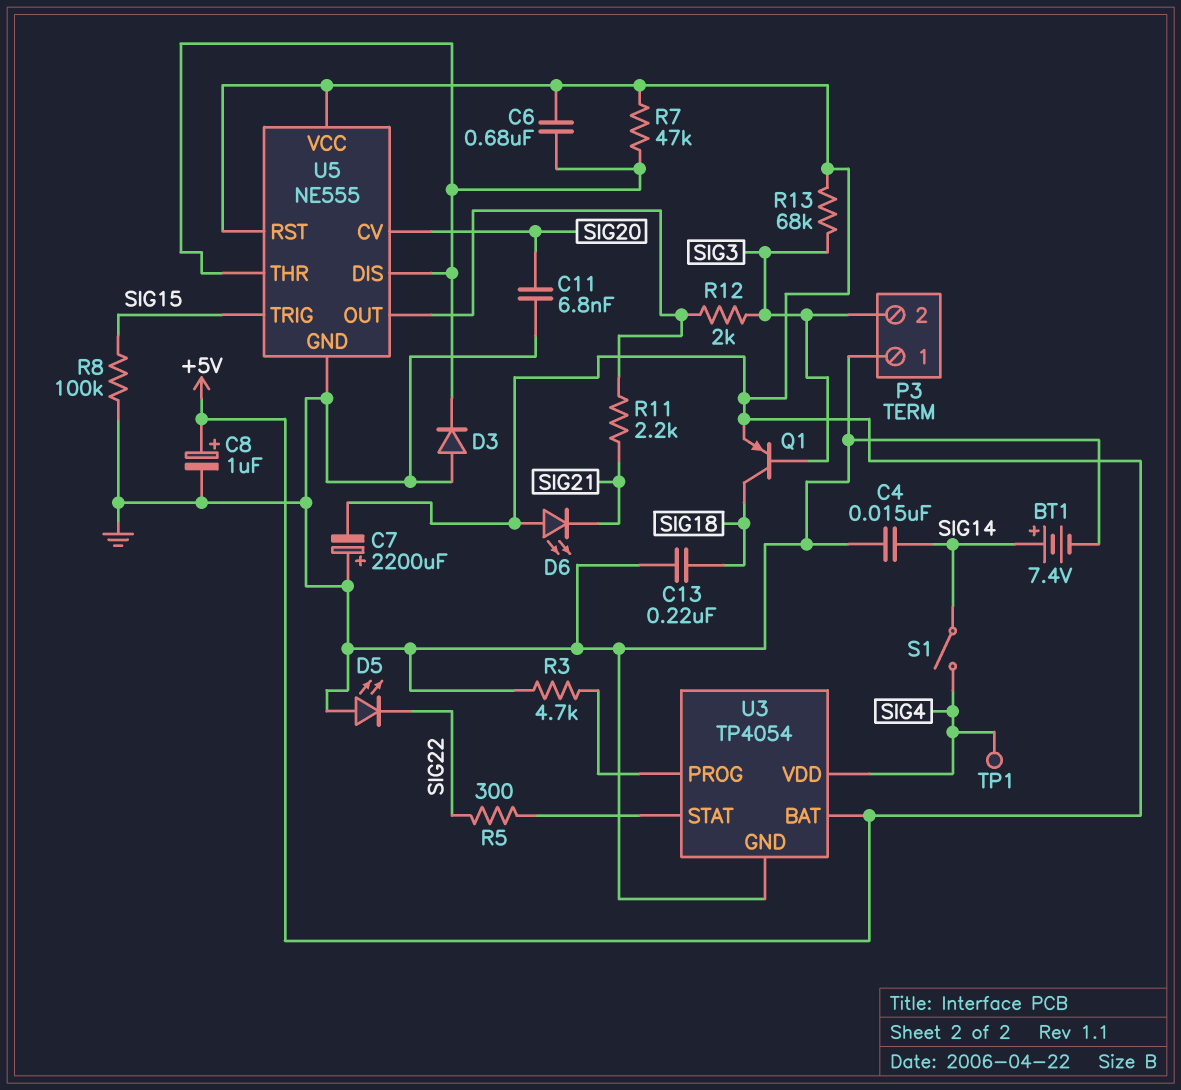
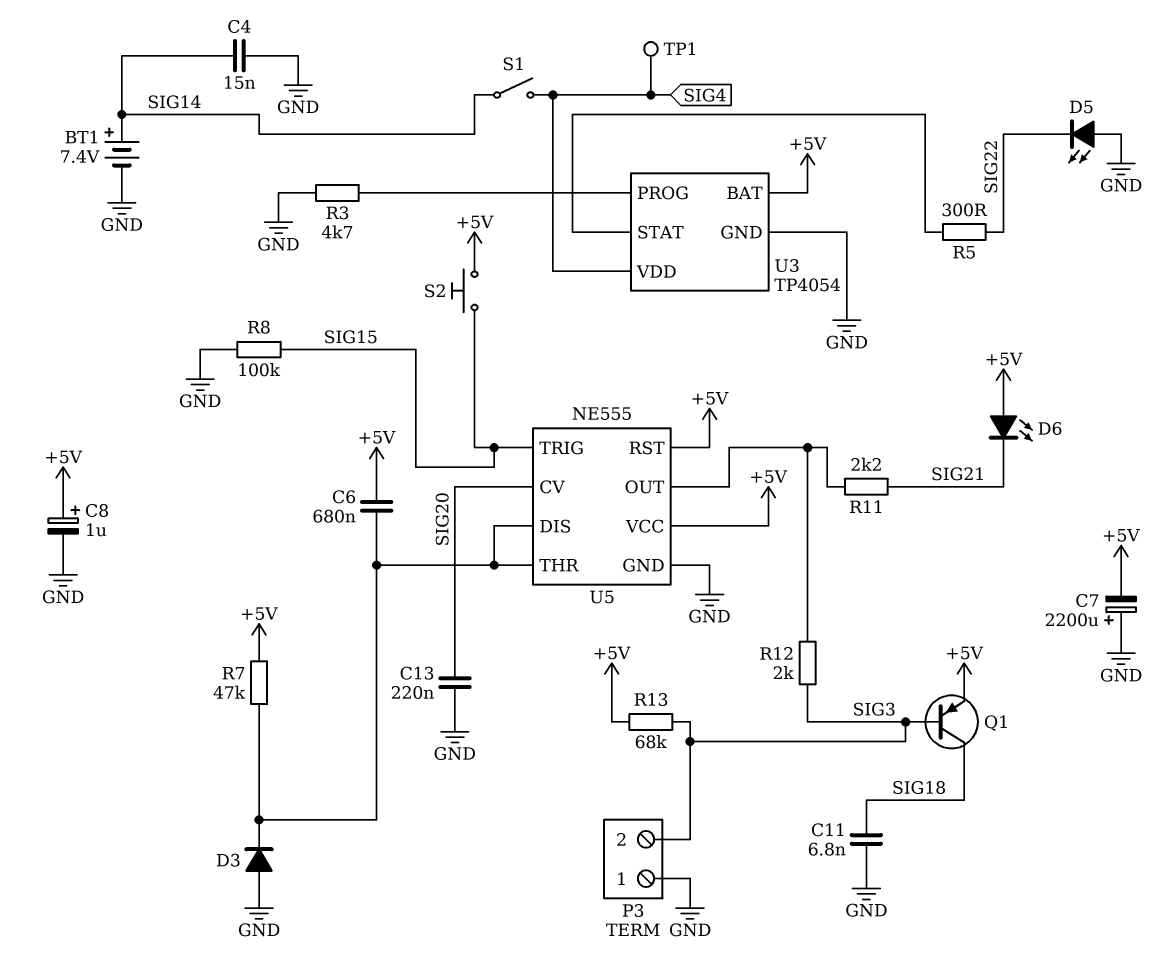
C11: 6.8nF (GND, SIG20) -> 6.8nF (GND, SIG18)
C13: 220nF (GND, SIG18) -> 220nF (GND, SIG20)
S2: none -> button (+5V, SIG15)

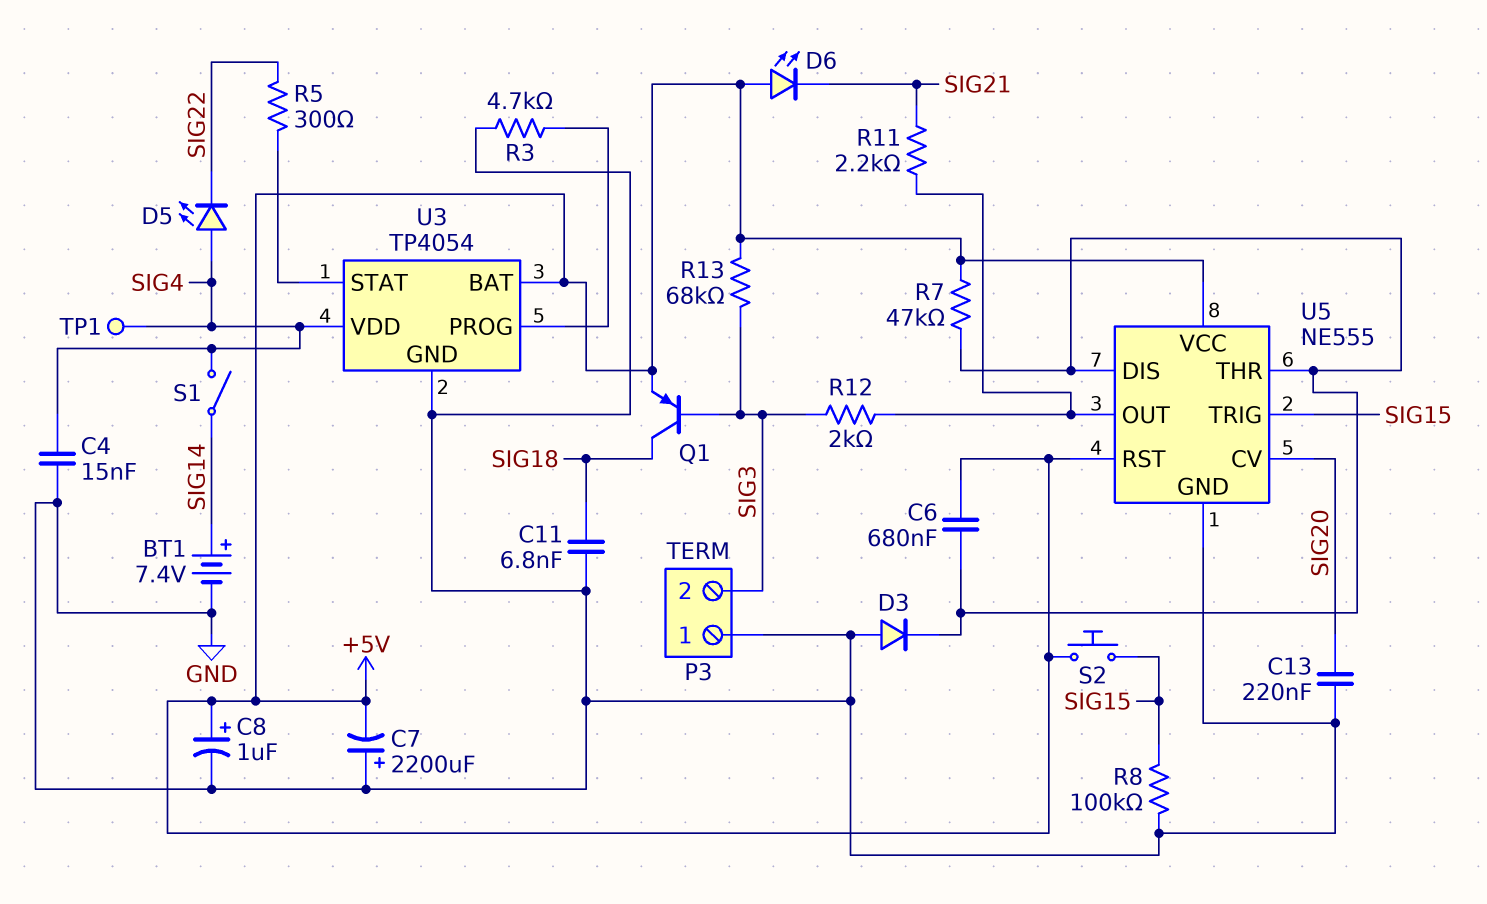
C4: 15nF (GND, SIG14) -> 15nF (GND, SIG4)
D5: LED (A GND, K SIG22) -> LED (A SIG4, K SIG22)

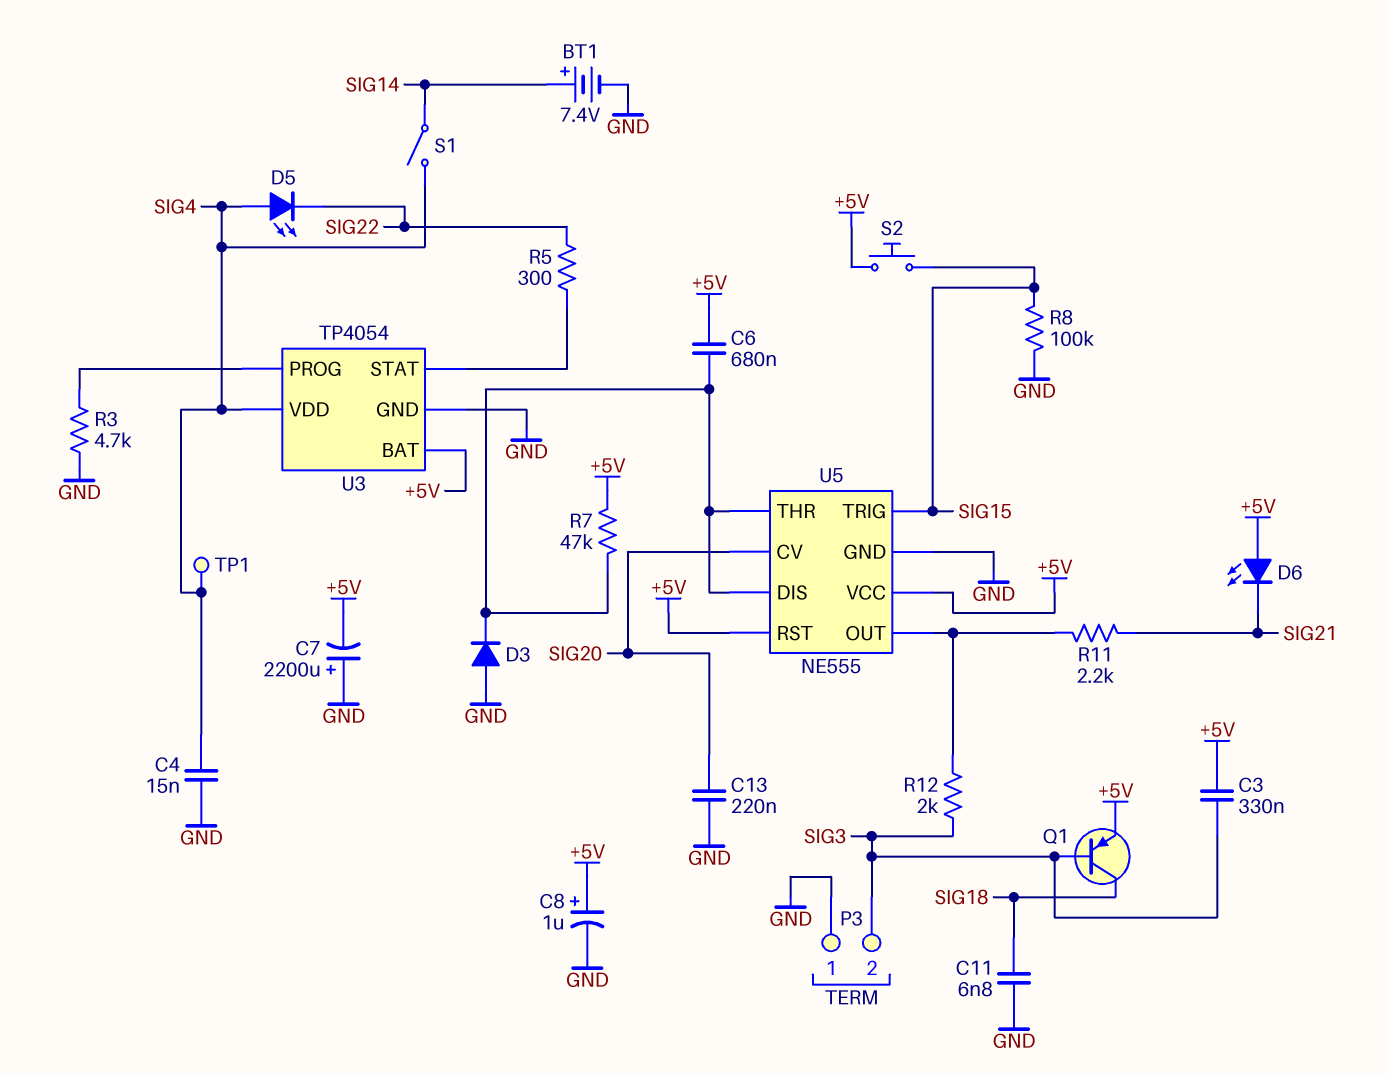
C3: none -> 330nF (+5V, SIG3)
R13: 68k (+5V, SIG3) -> none

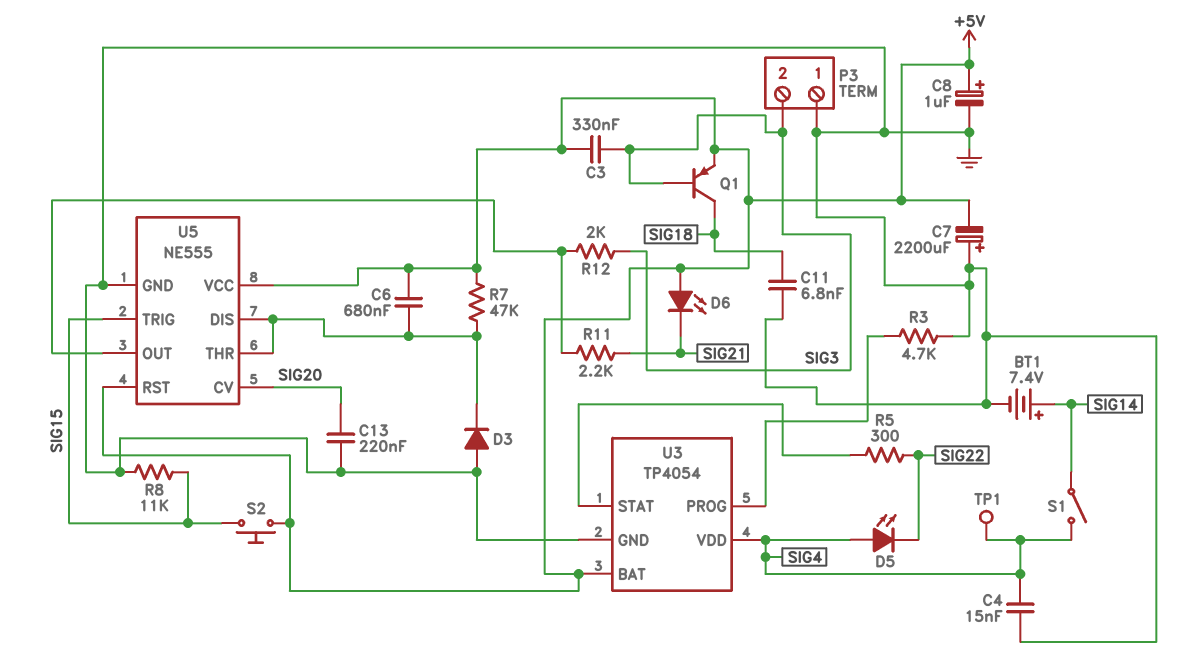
R8: 100k (GND, SIG15) -> 11k (GND, SIG15)

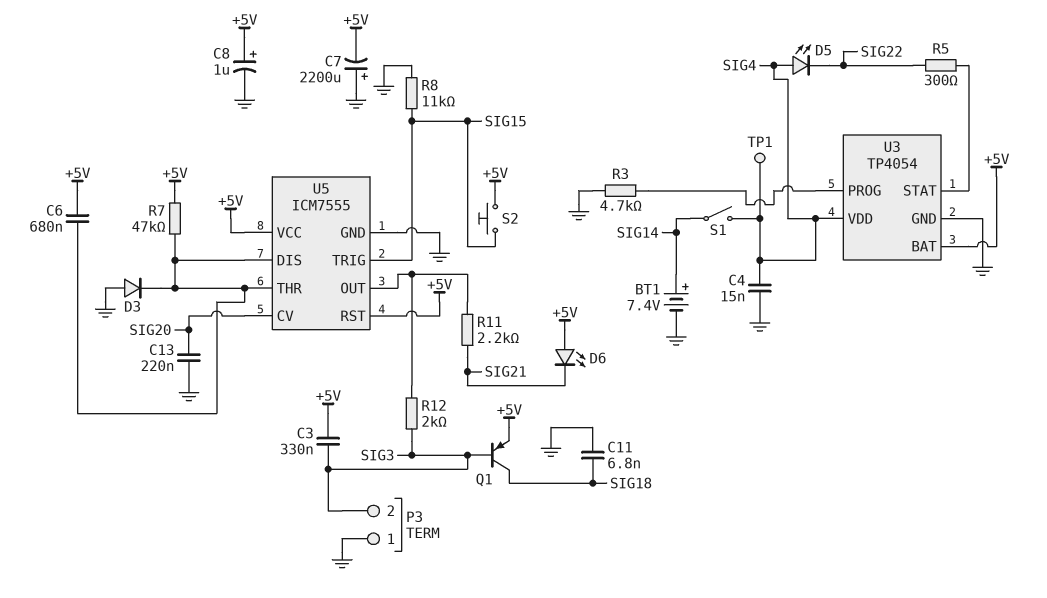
U5: NE555 -> ICM7555

